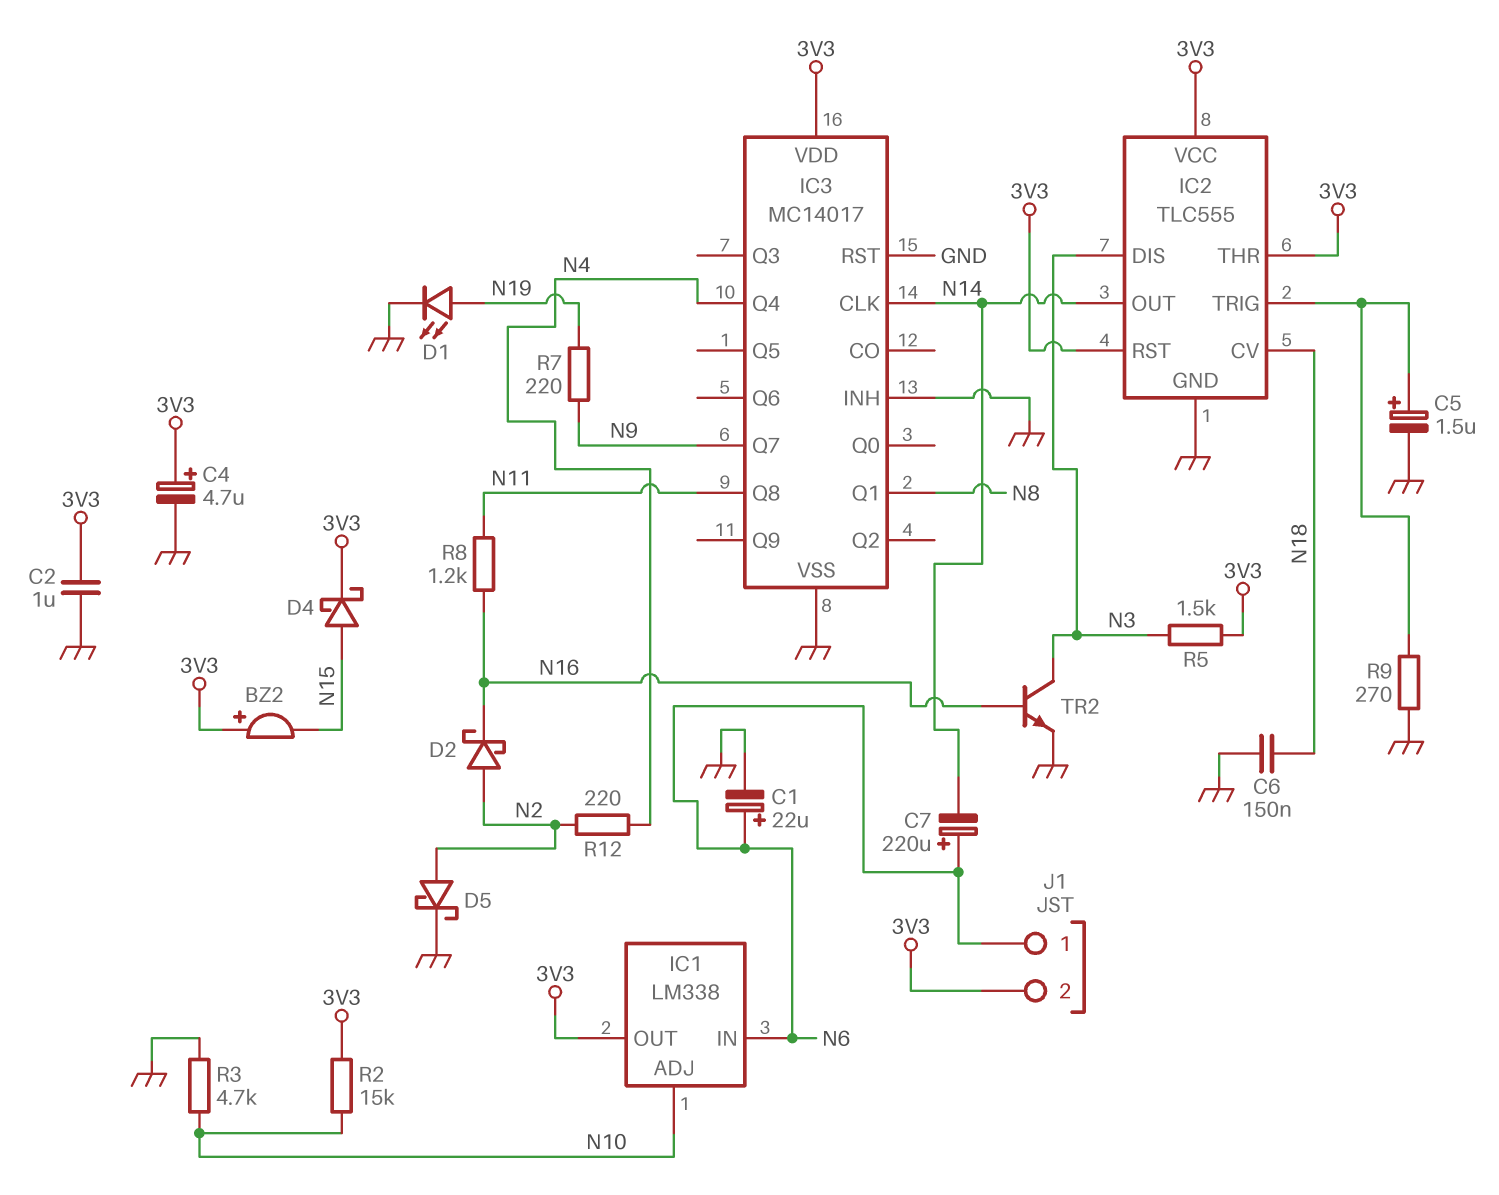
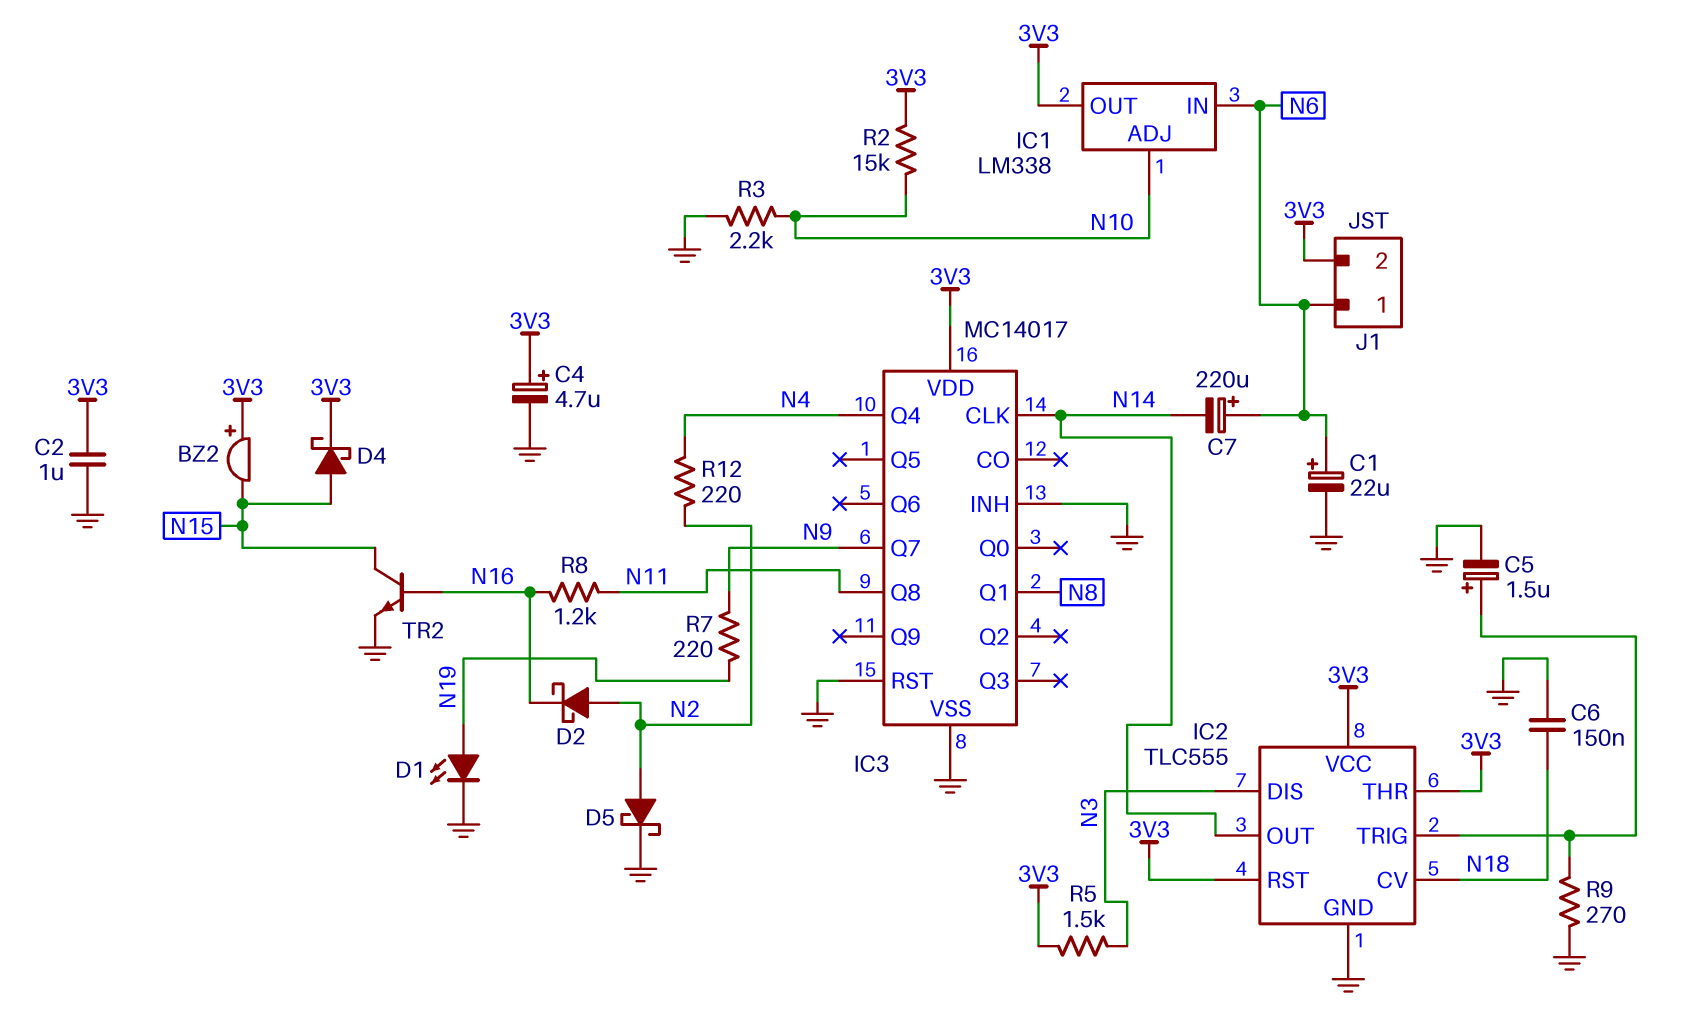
R3: 4.7k (GND, N10) -> 2.2k (GND, N10)
TR2: NPN (B N16, C N3, E GND) -> NPN (B N16, C N15, E GND)

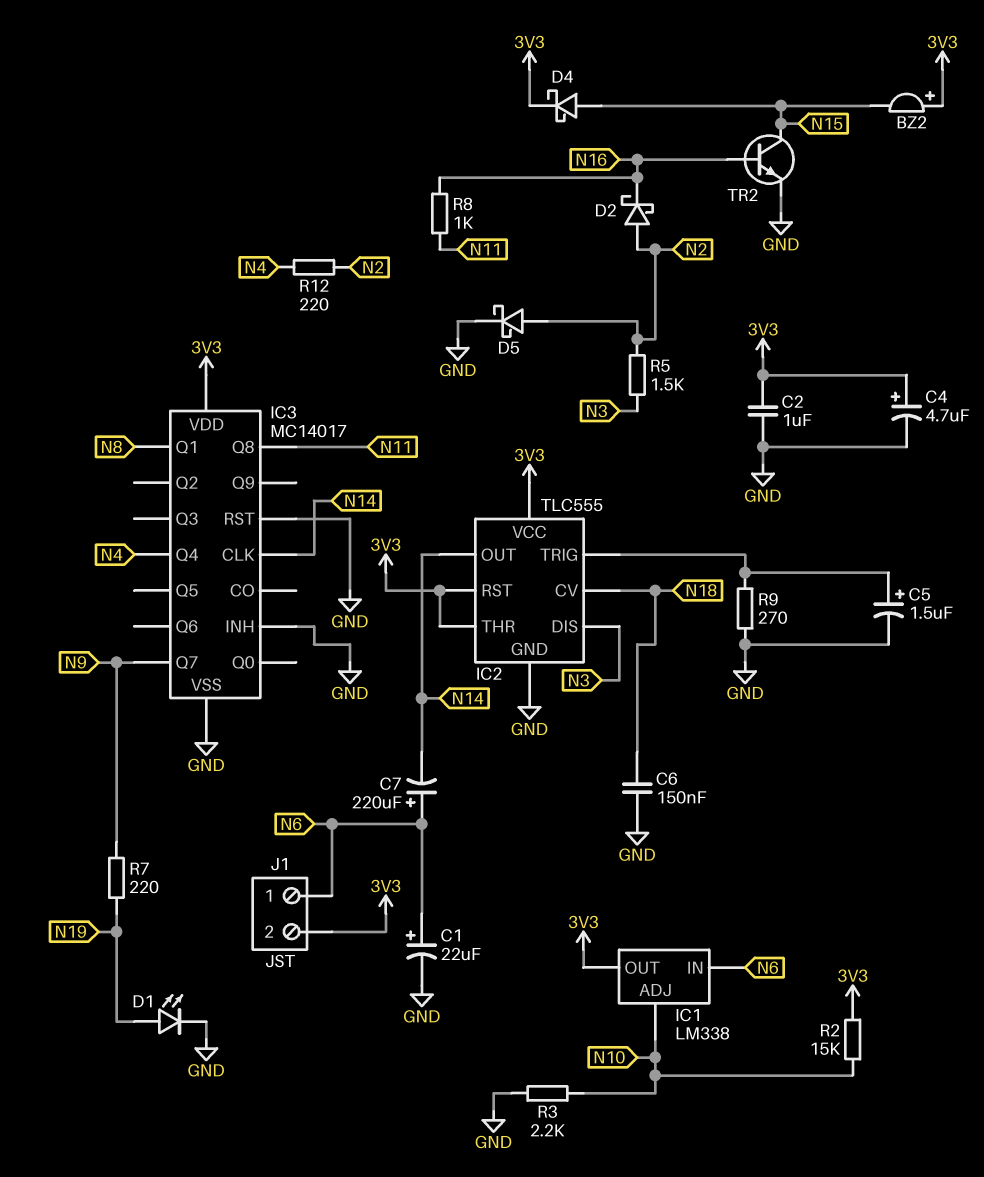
R5: 1.5k (3V3, N3) -> 1.5k (N2, N3)
R8: 1.2k (N11, N16) -> 1k (N11, N16)

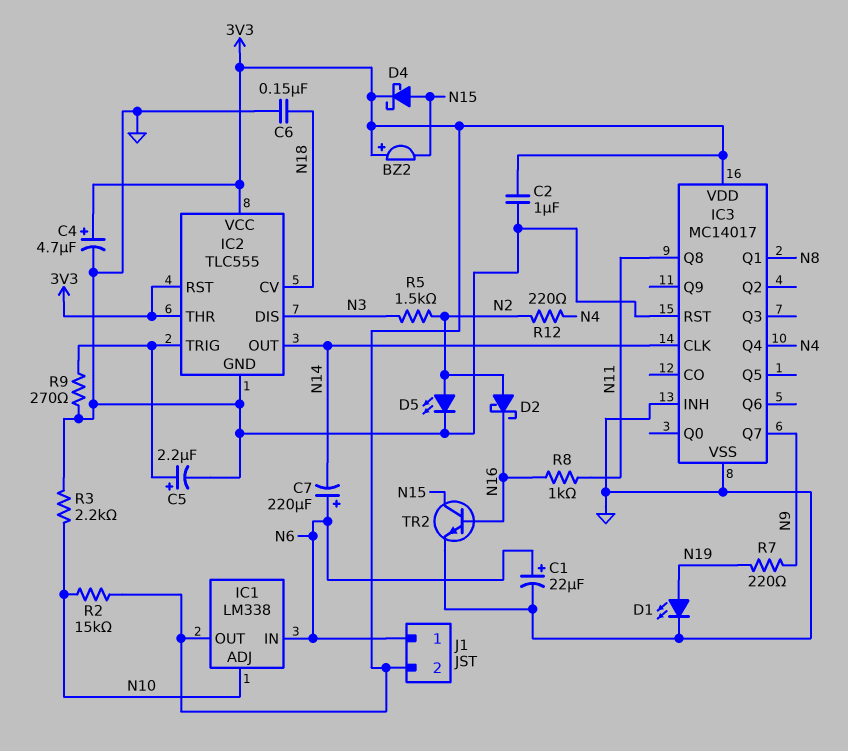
C5: 1.5uF (plus IC2/TRIG, minus GND) -> 2.2uF (plus IC2/TRIG, minus GND)
D5: schottky (A N2, K GND) -> LED (A N2, K GND)

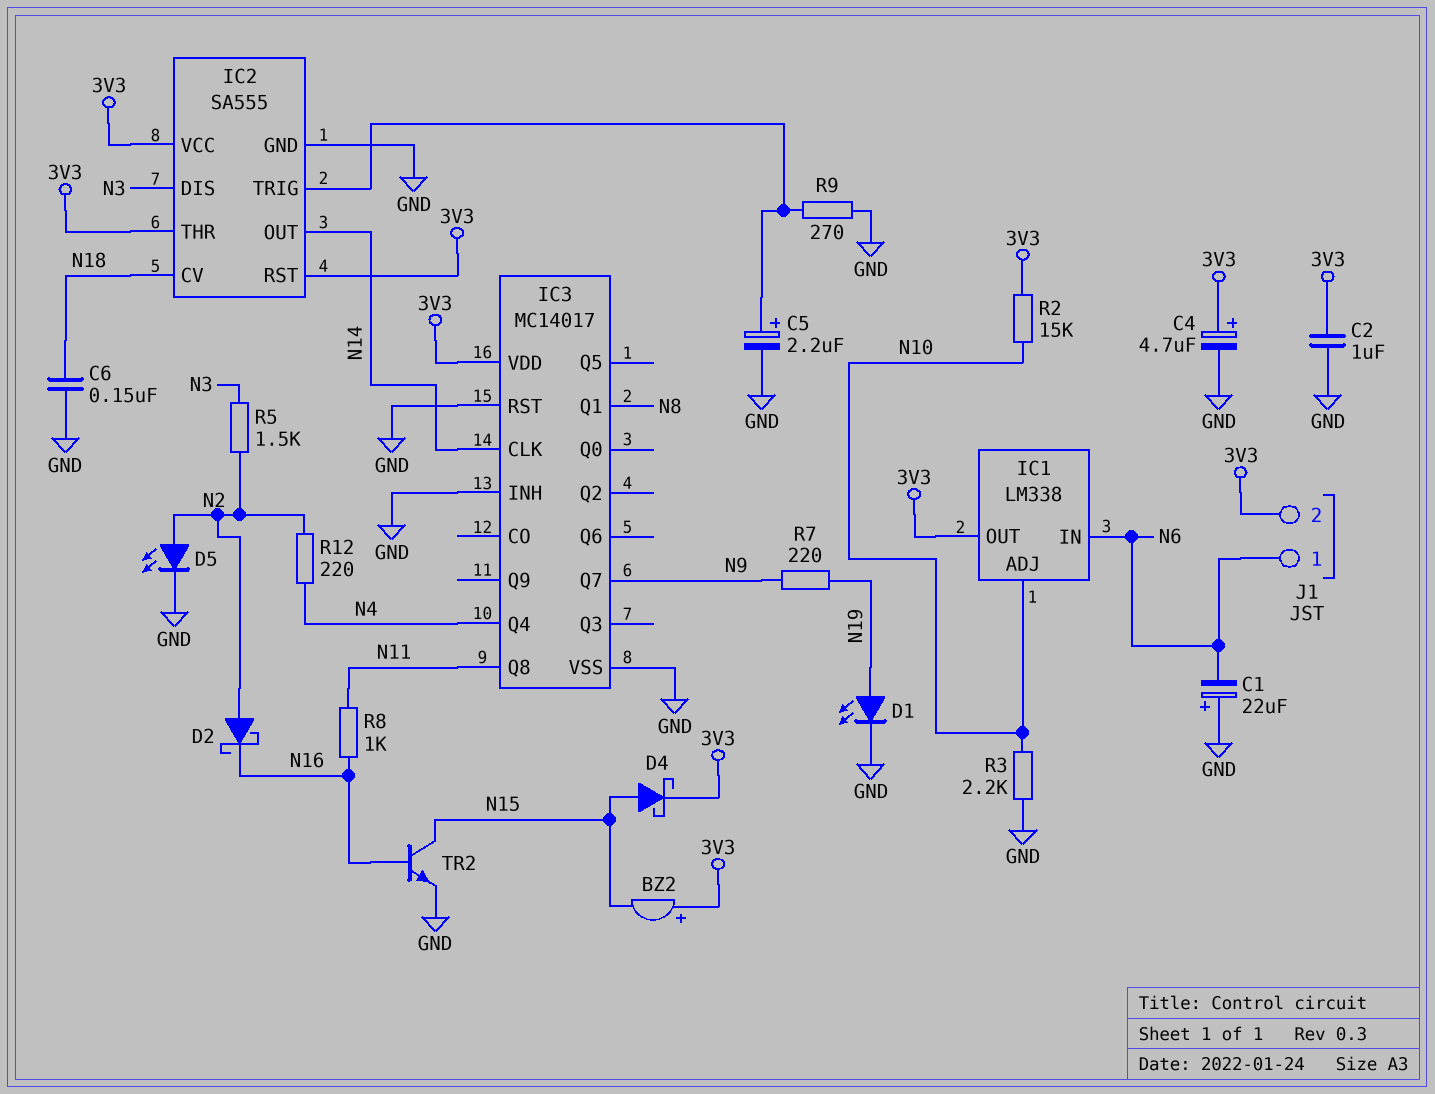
C1: 22uF (plus N6, minus GND) -> 22uF (plus GND, minus N6)
C7: 220uF (plus N6, minus N14) -> none
IC2: TLC555 -> SA555

